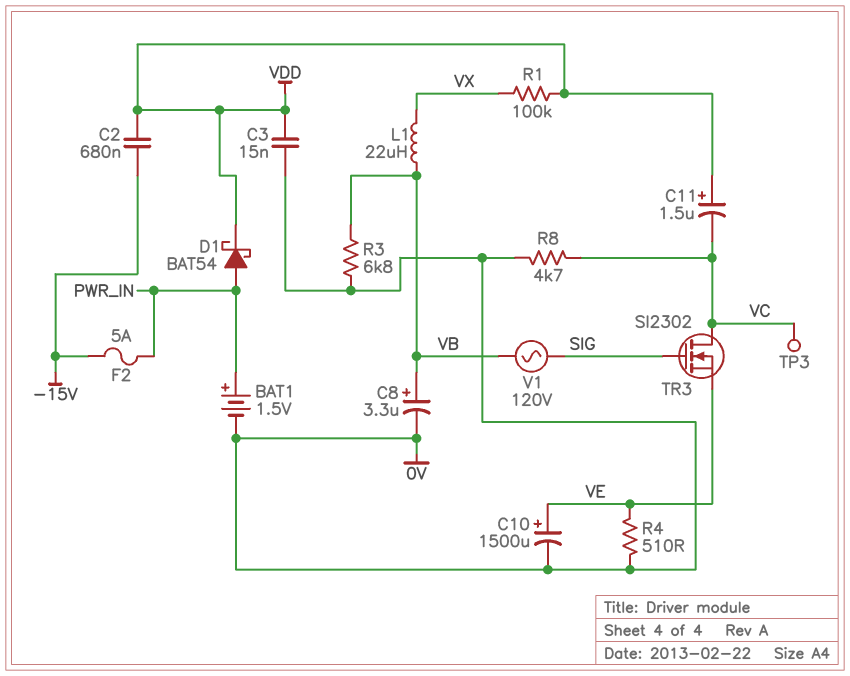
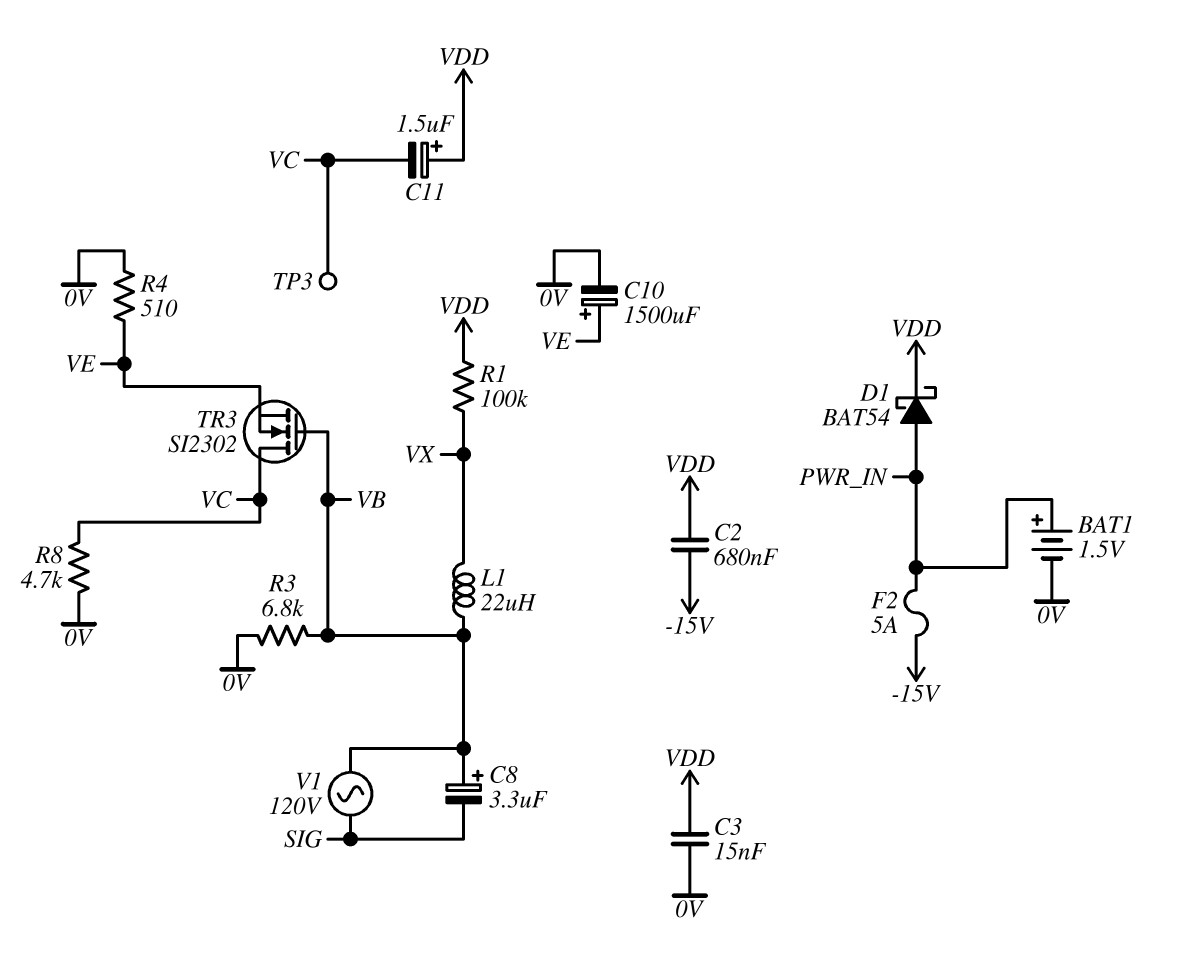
C8: 3.3uF (plus VB, minus 0V) -> 3.3uF (plus VB, minus SIG)
TR3: NMOS SI2302 (G SIG, D VC, S VE) -> NMOS SI2302 (G VB, D VC, S VE)

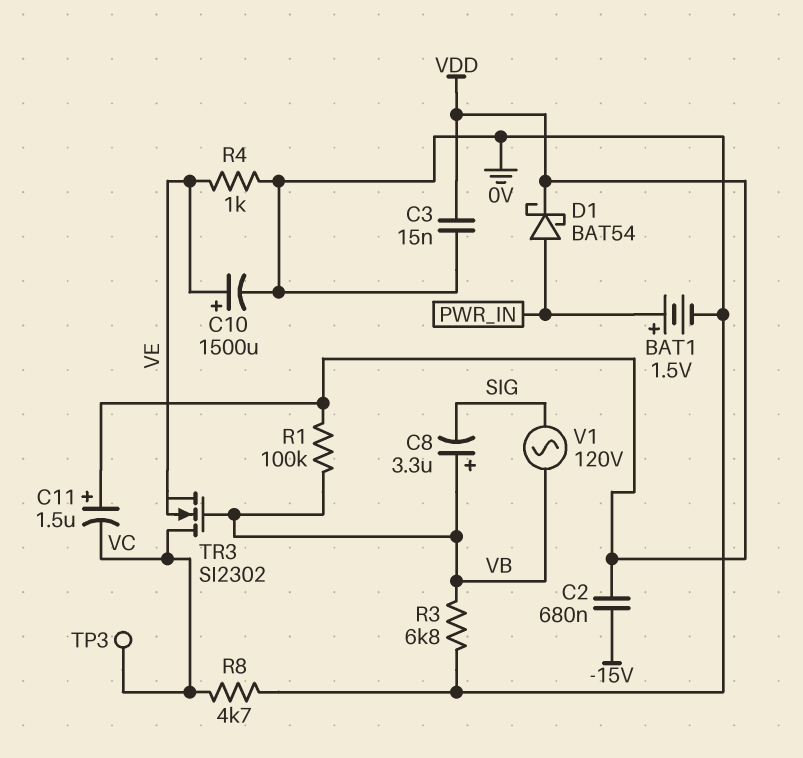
F2: 5A (-15V, PWR_IN) -> none
L1: 22uH (VB, VX) -> none
R1: 100k (VDD, VX) -> 100k (VB, VDD)
R4: 510 (0V, VE) -> 1k (0V, VE)

